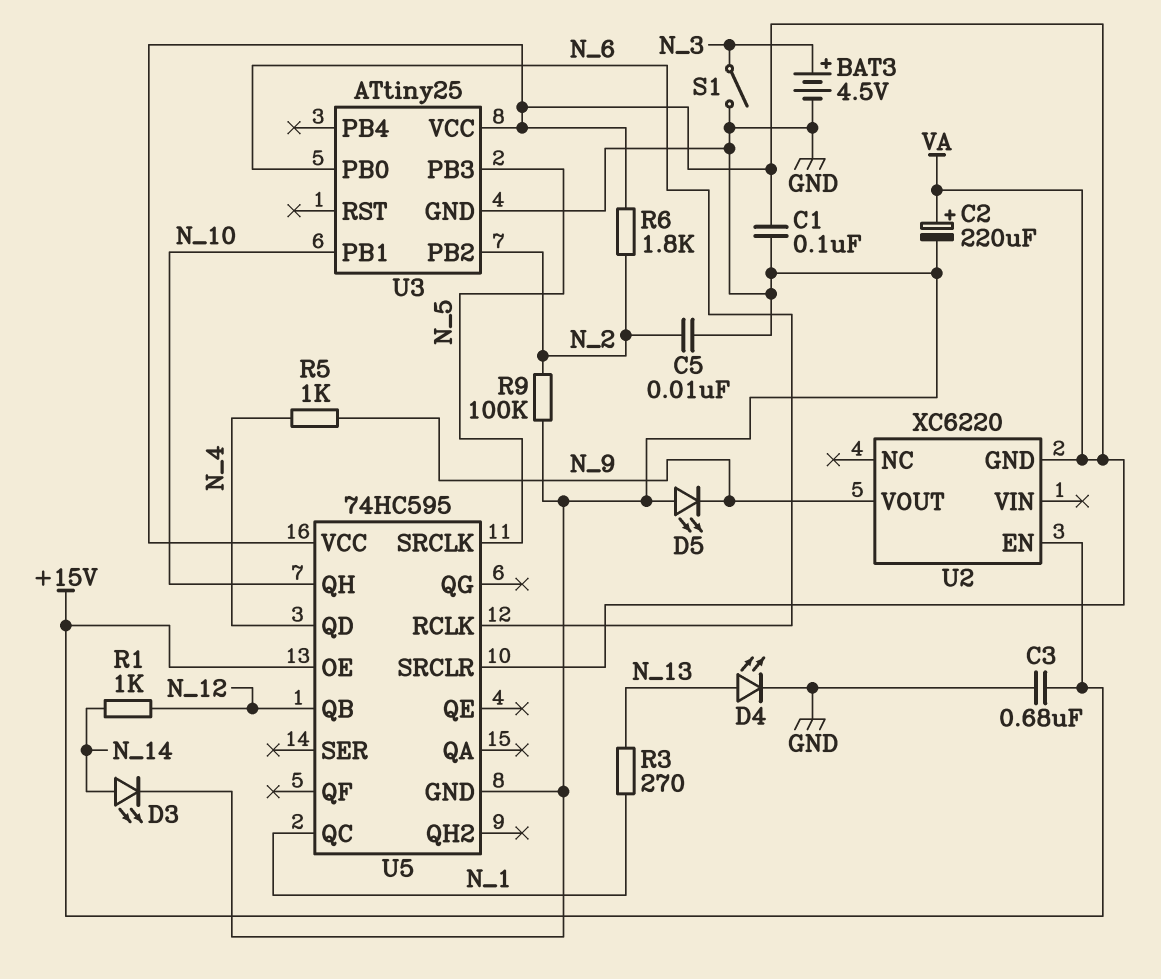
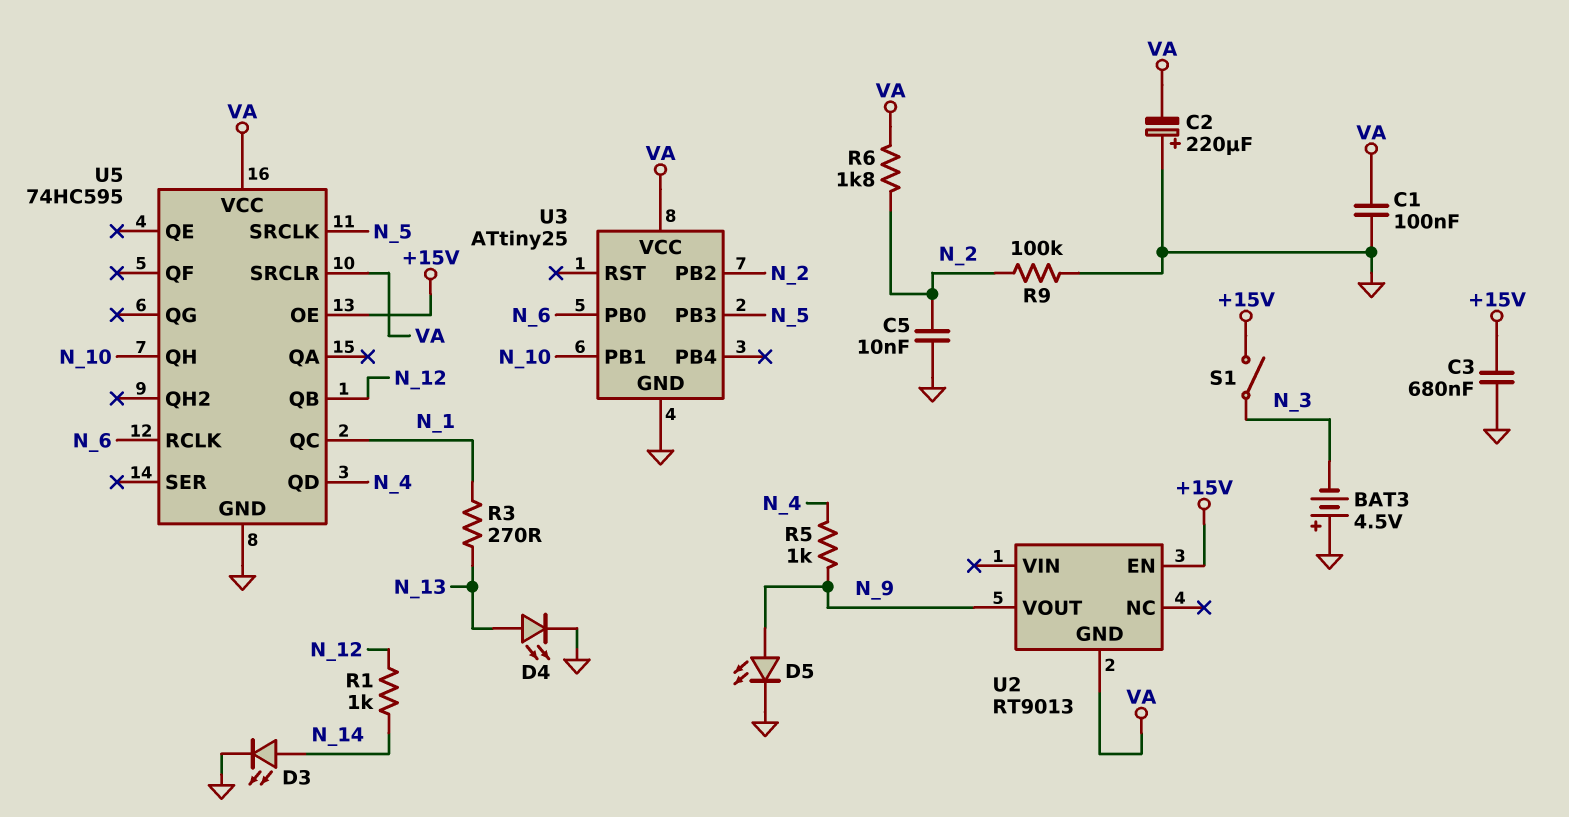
BAT3: 4.5V (plus N_3, minus GND) -> 4.5V (plus GND, minus N_3)
C2: 220uF (plus VA, minus GND) -> 220uF (plus GND, minus VA)
D5: LED (A GND, K N_9) -> LED (A N_9, K GND)
S1: switch (GND, N_3) -> switch (+15V, N_3)
U2: XC6220 -> RT9013

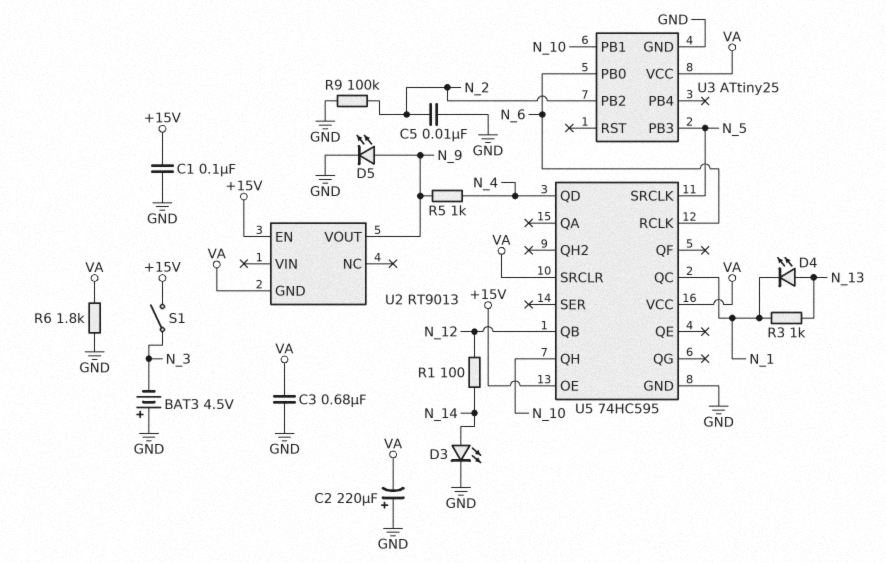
C1: 100nF (GND, VA) -> 100nF (+15V, GND)
C3: 680nF (+15V, GND) -> 680nF (GND, VA)
D4: LED (A N_13, K GND) -> LED (A N_13, K N_1)
R1: 1k (N_12, N_14) -> 100 (N_12, N_14)
R3: 270 (N_1, N_13) -> 1k (N_1, N_13)
R6: 1.8k (N_2, VA) -> 1.8k (GND, VA)

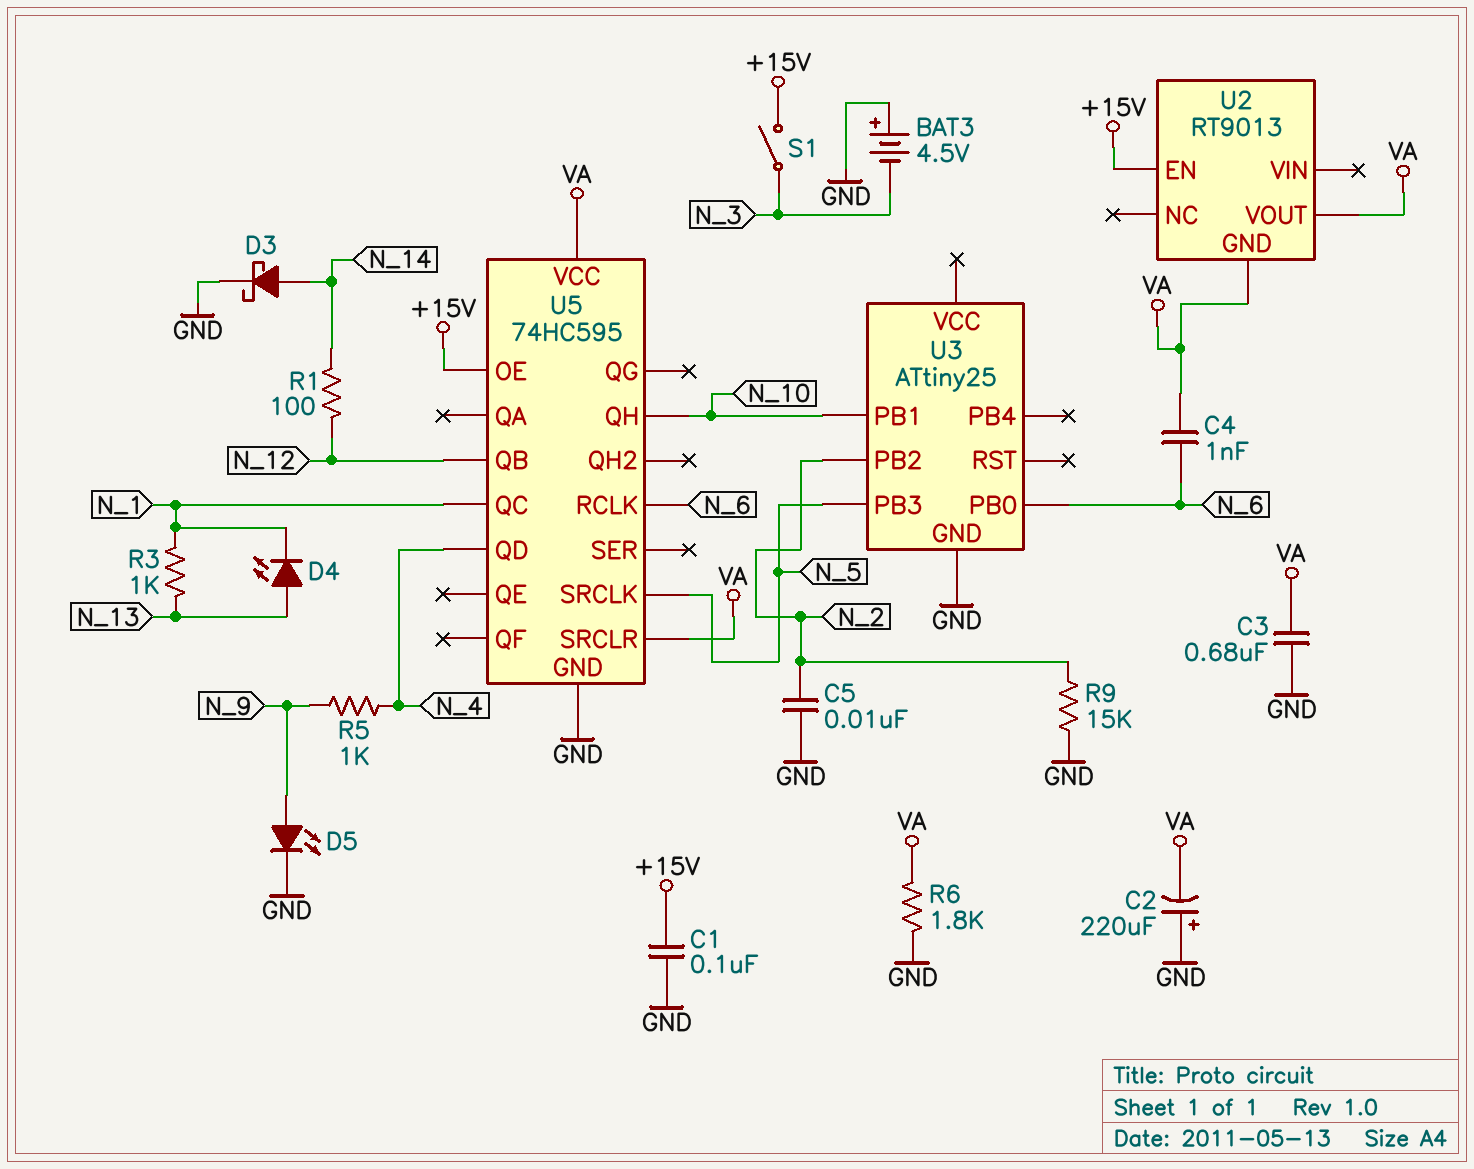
C4: none -> 1nF (N_6, VA)
D3: LED (A N_14, K GND) -> schottky (A N_14, K GND)
R9: 100k (GND, N_2) -> 15k (GND, N_2)
U2 pin VOUT: N_9 -> VA
U3 pin VCC: VA -> none

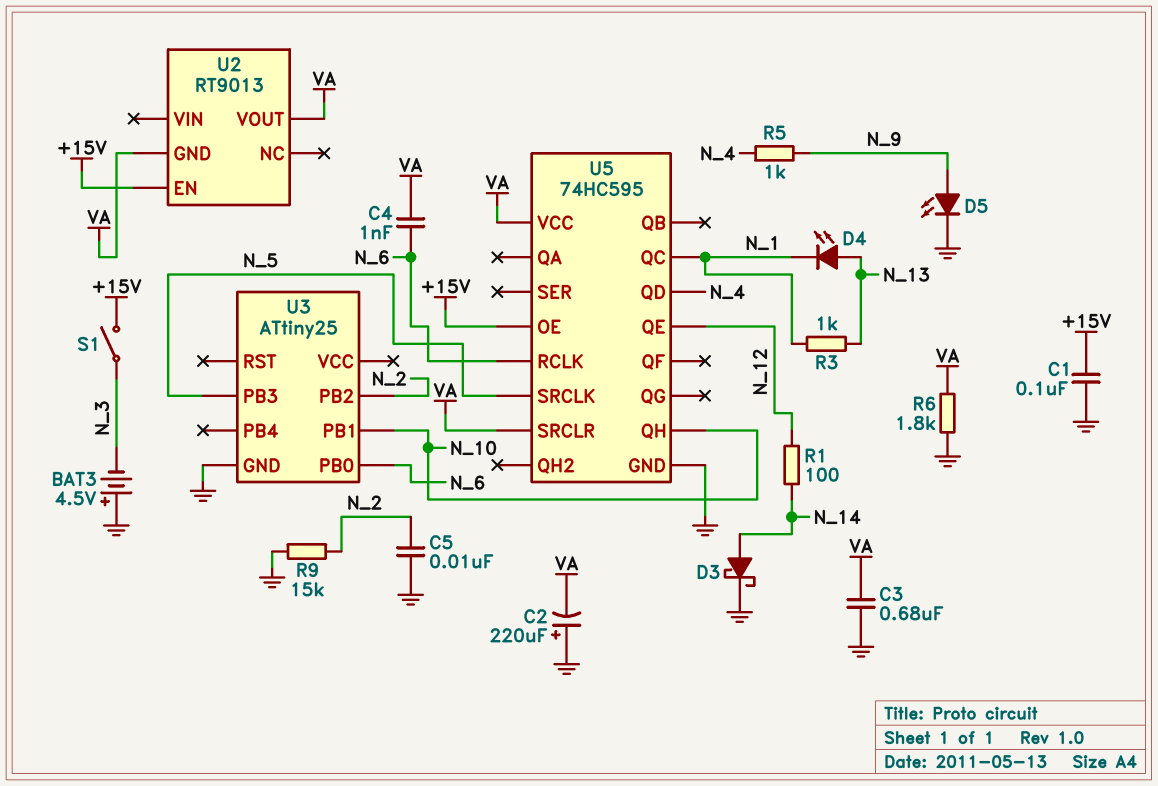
U5 pin QB: N_12 -> none
U5 pin QE: none -> N_12

